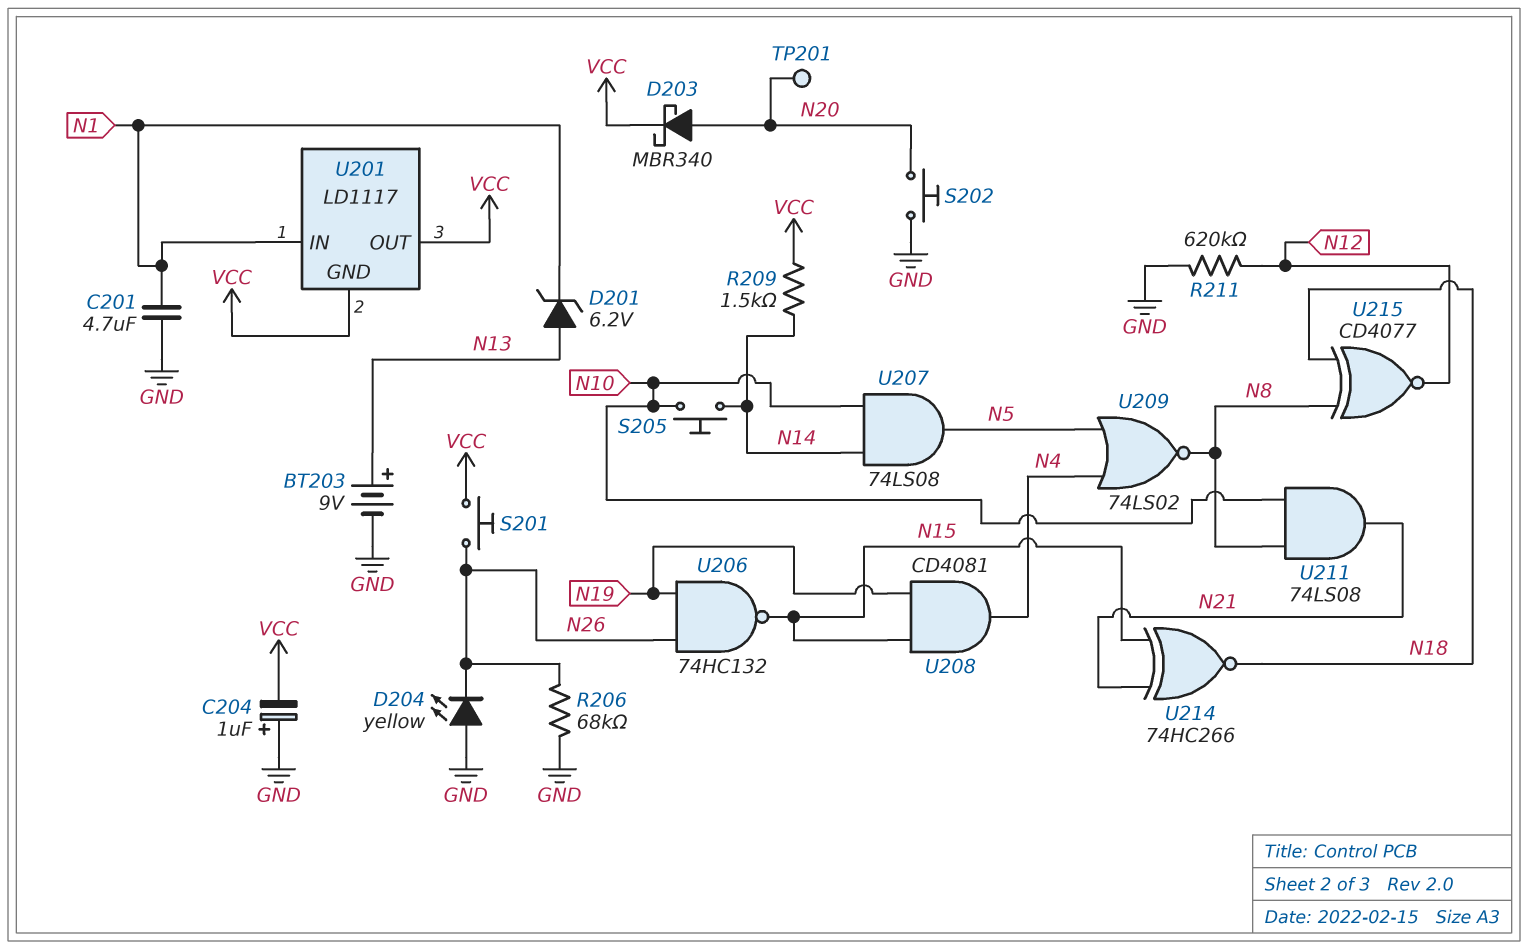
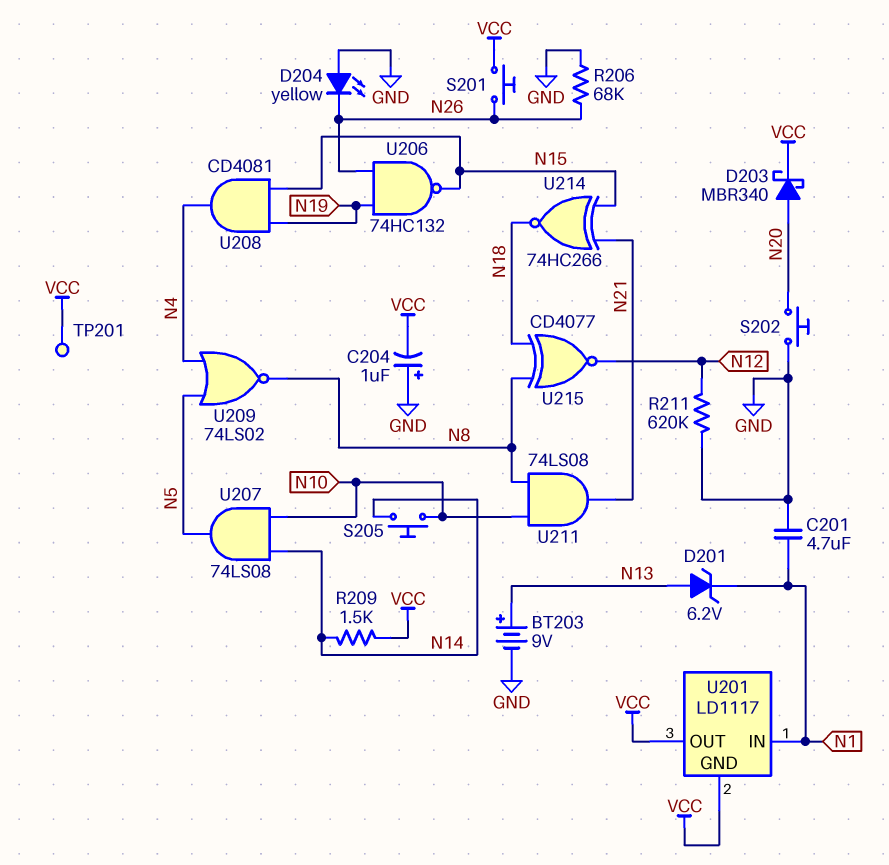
TP201: test point (N20) -> test point (VCC)

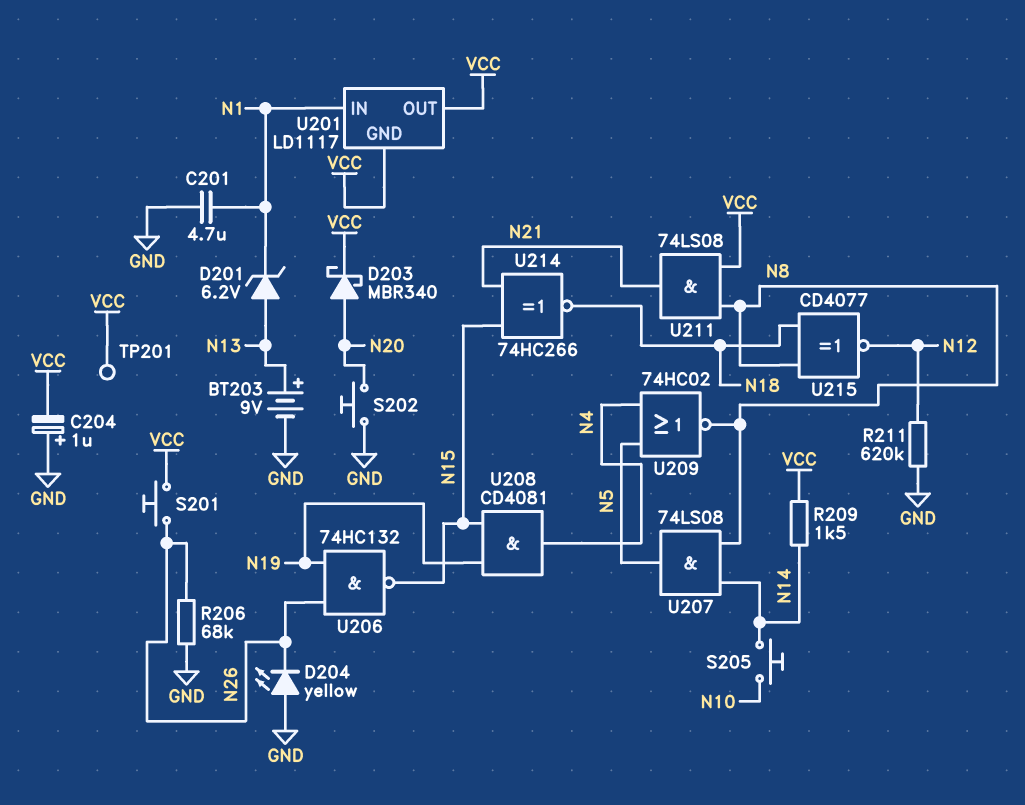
U207: AND 74LS08 (in N10, in N14, out N5) -> AND 74LS08 (in N8, in N14, out N5)
U209: NOR 74LS02 (in N4, in N5, out N8) -> NOR 74HC02 (in N4, in N5, out N8)
U211: AND 74LS08 (in N8, in N10, out N21) -> AND 74LS08 (in N8, in VCC, out N21)

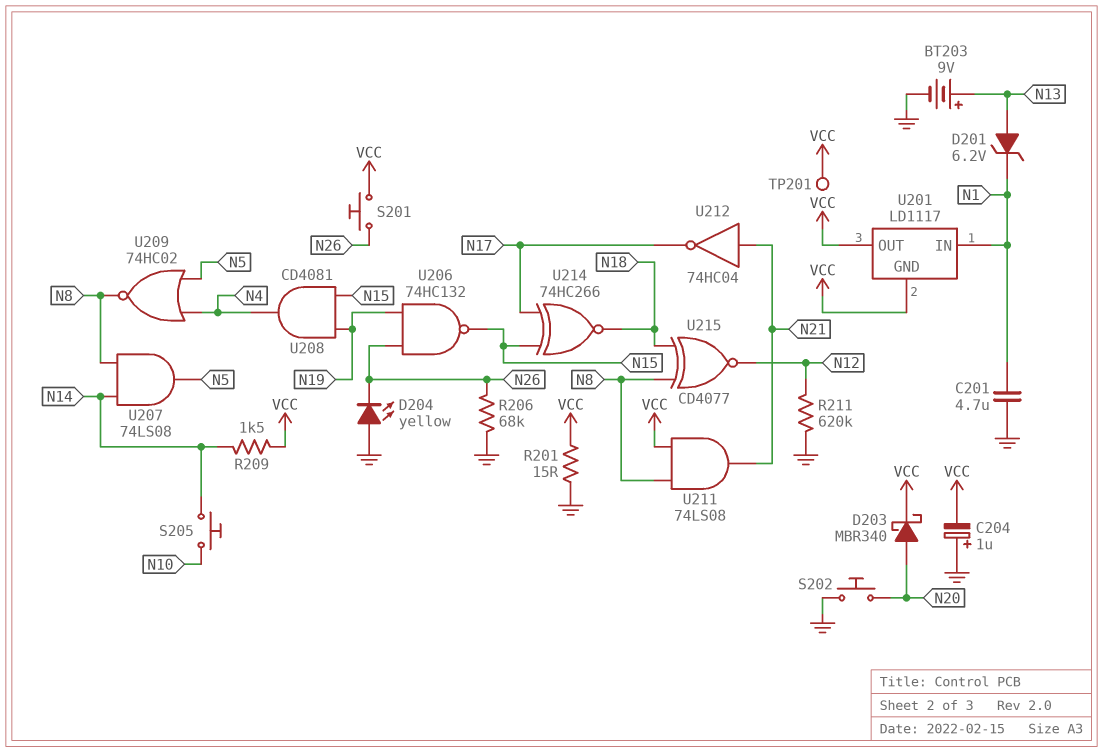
R201: none -> 15 (GND, VCC)
U212: none -> NOT 74HC04 (in N21, out N17)
U214: XNOR 74HC266 (in N15, in N21, out N18) -> XNOR 74HC266 (in N15, in N17, out N18)

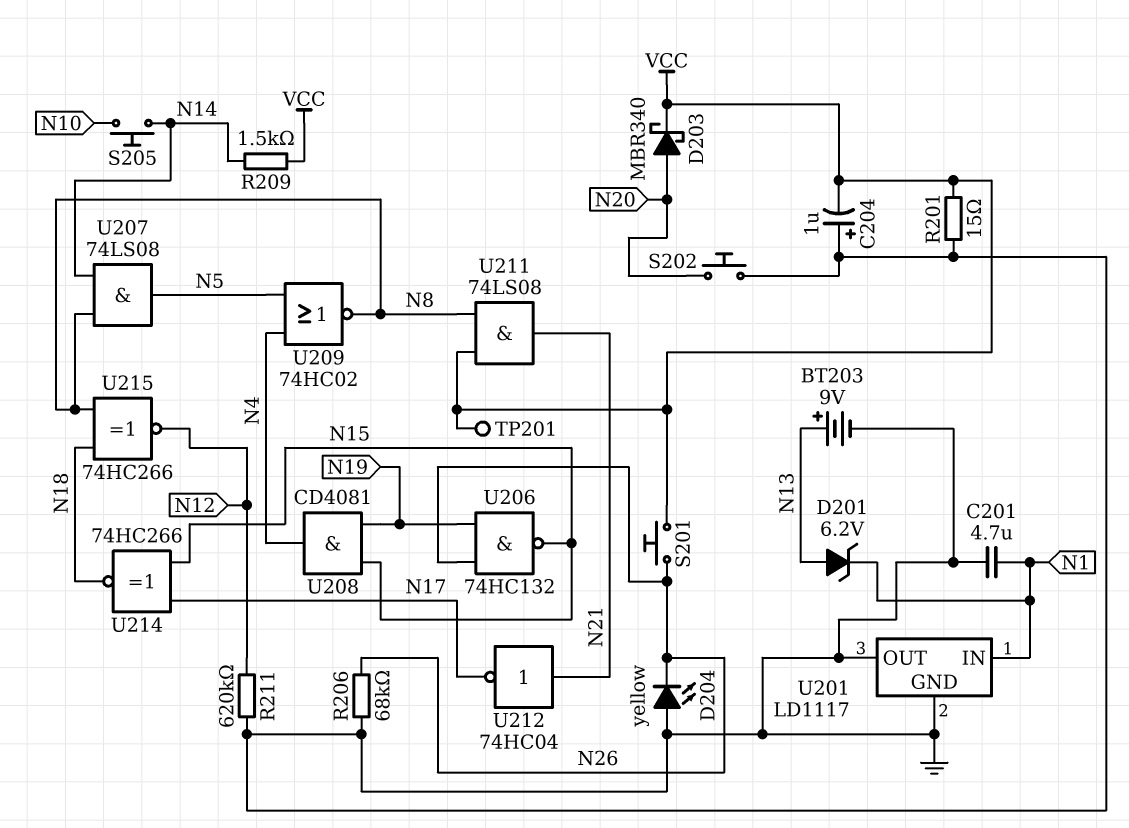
U201 pin GND: VCC -> GND
U201 pin OUT: VCC -> GND
U215: XNOR CD4077 (in N8, in N18, out N12) -> XNOR 74HC266 (in N8, in N18, out N12)

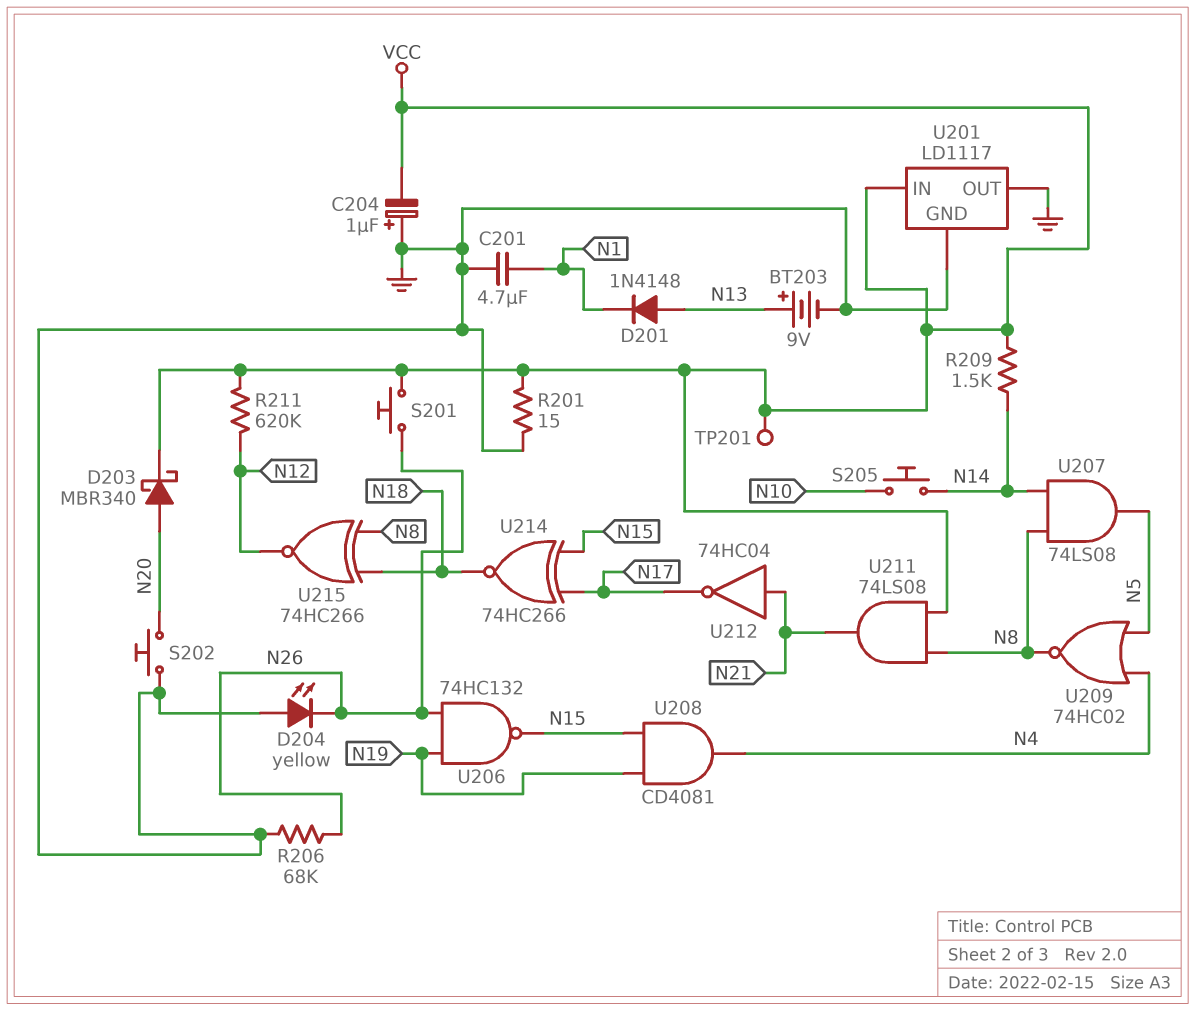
D201: zener 6.2V (A N13, K N1) -> diode 1N4148 (A N13, K N1)
R211: 620k (GND, N12) -> 620k (N12, VCC)
U201 pin IN: N1 -> VCC

